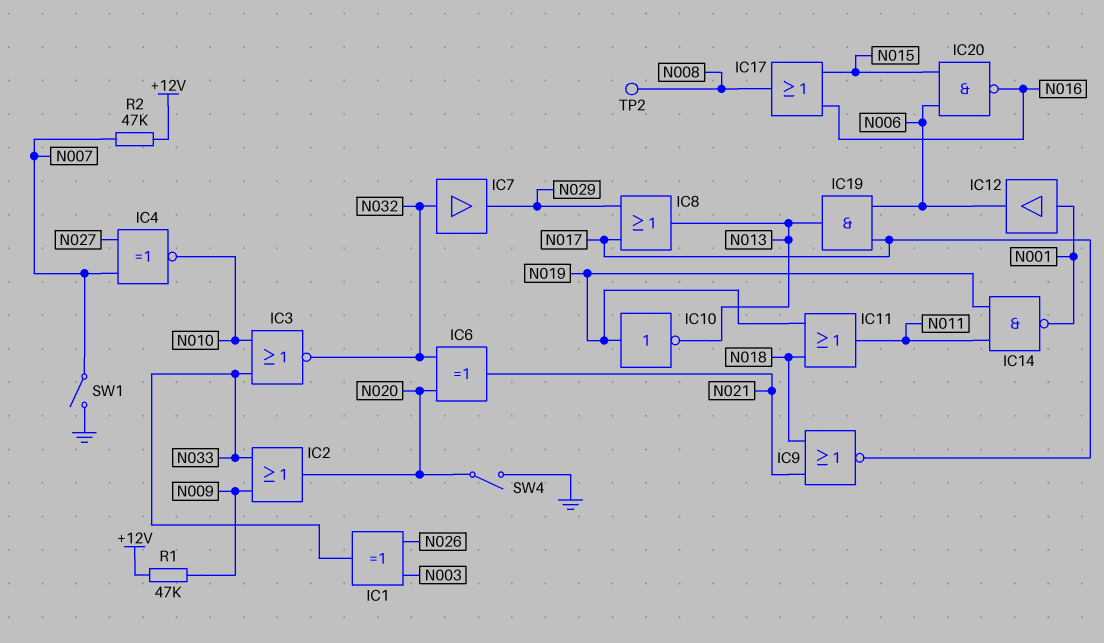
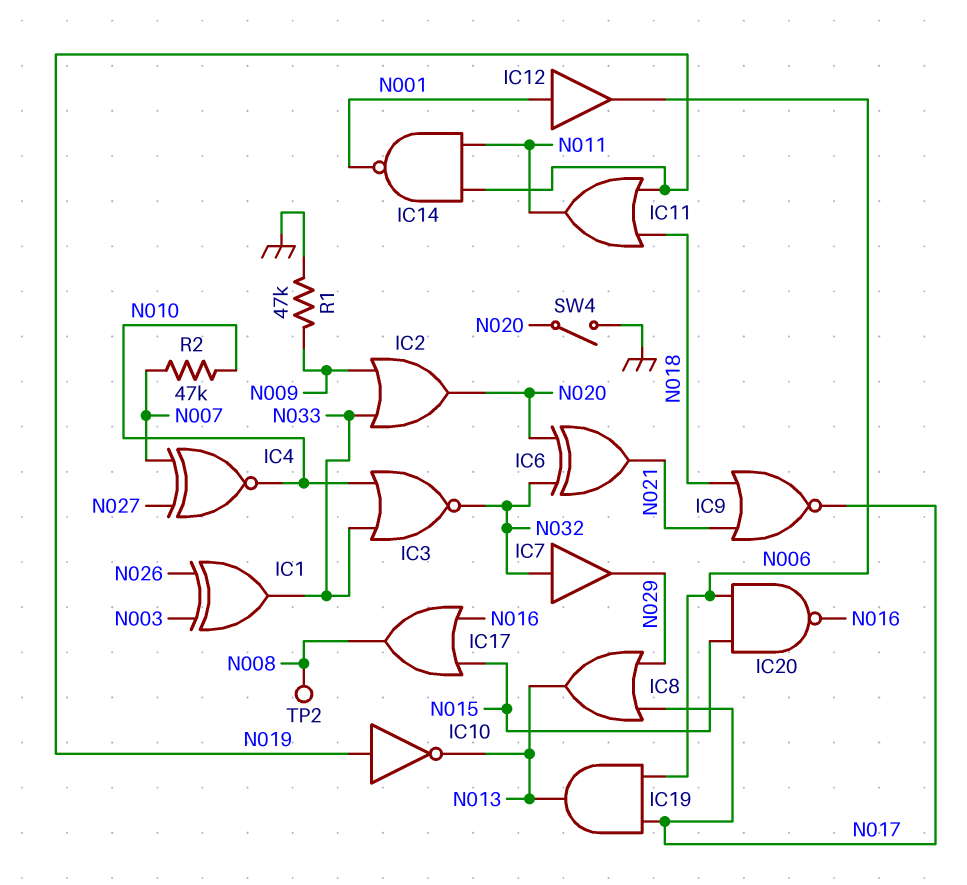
R1: 47k (+12V, N009) -> 47k (GND, N009)
R2: 47k (+12V, N007) -> 47k (N007, N010)
SW1: switch (GND, N007) -> none

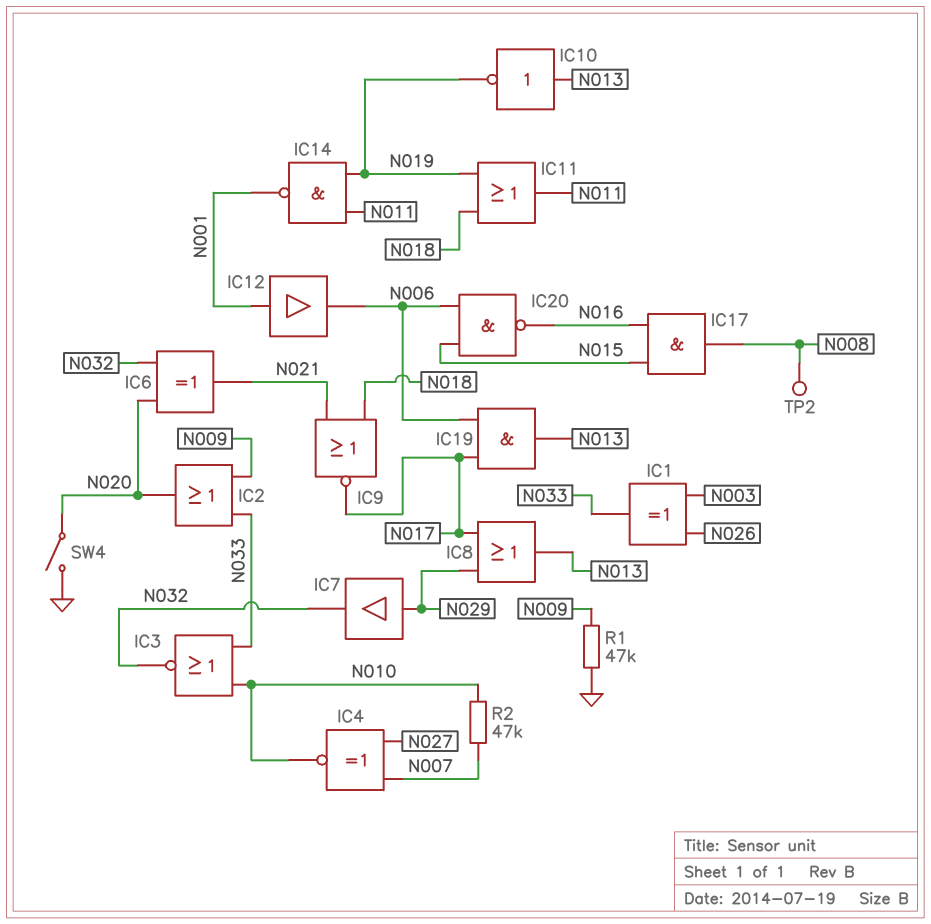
IC7: buffer (in N032, out N029) -> buffer (in N029, out N032)
IC10: NOT (in N019, out N013) -> NOT (in N013, out N019)
IC17: OR (in N015, in N016, out N008) -> AND (in N015, in N016, out N008)

